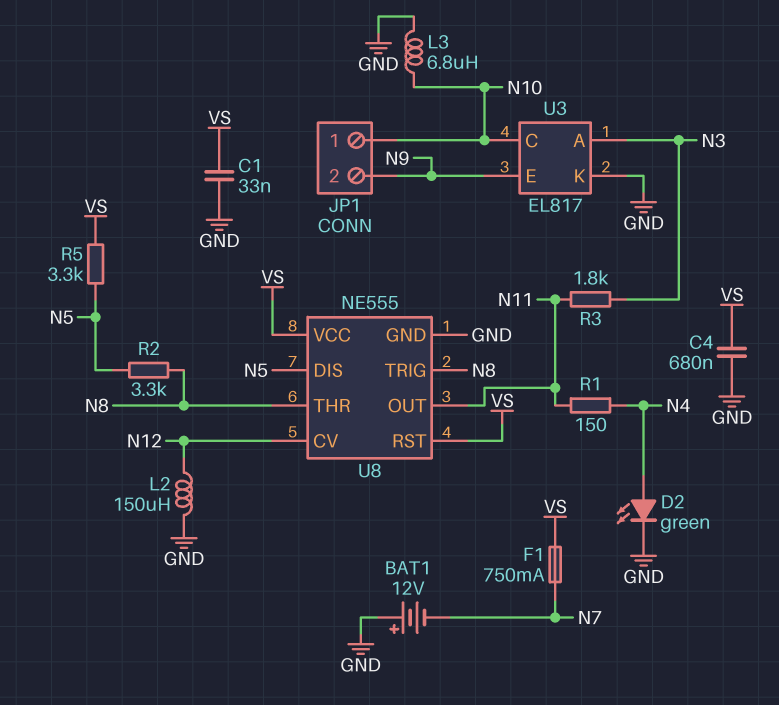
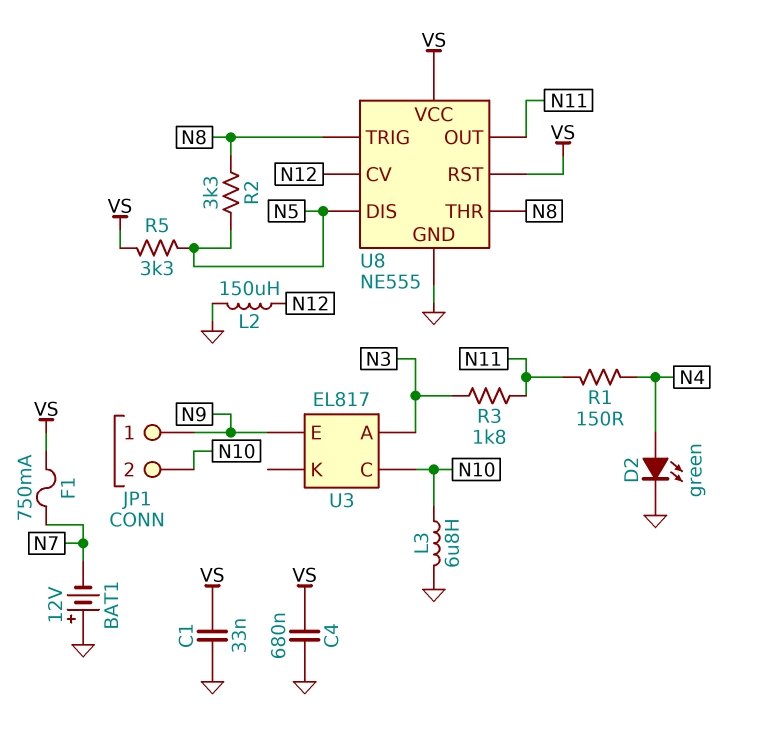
JP1 pin 1: N10 -> N9
JP1 pin 2: N9 -> N10
U3 pin K: GND -> none

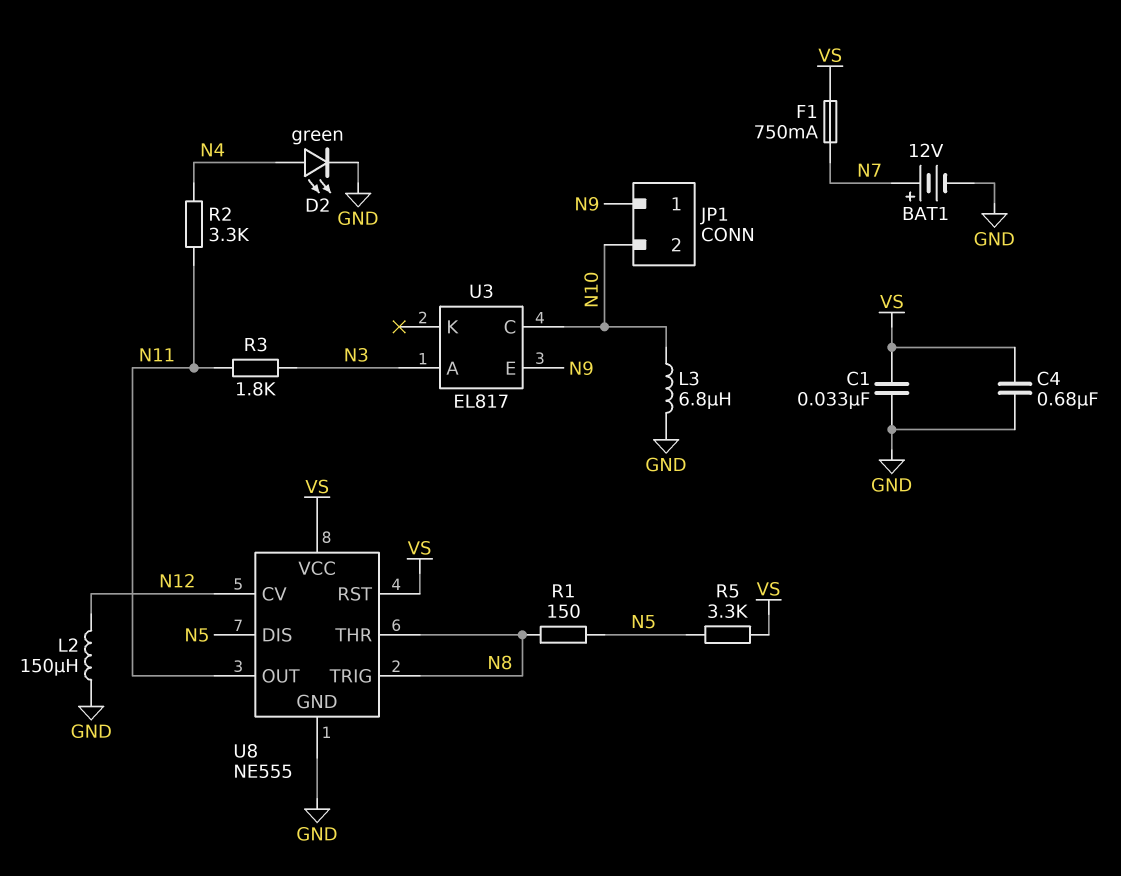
BAT1: 12V (plus GND, minus N7) -> 12V (plus N7, minus GND)
R1: 150 (N4, N11) -> 150 (N5, N8)
R2: 3.3k (N5, N8) -> 3.3k (N4, N11)

